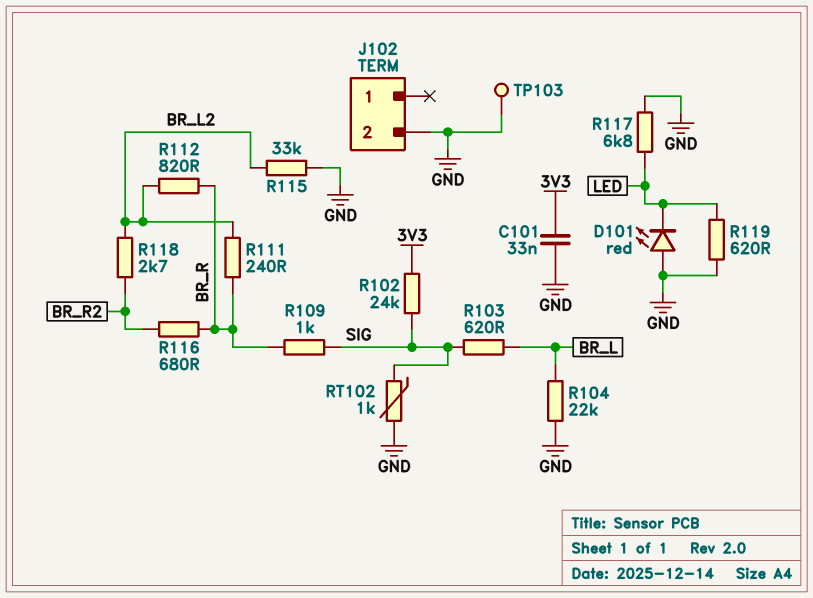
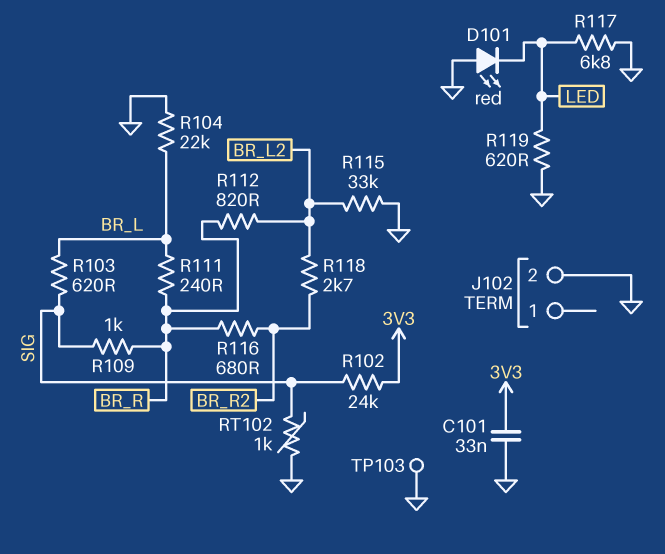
R111: 240 (BR_L2, BR_R) -> 240 (BR_L, BR_R)

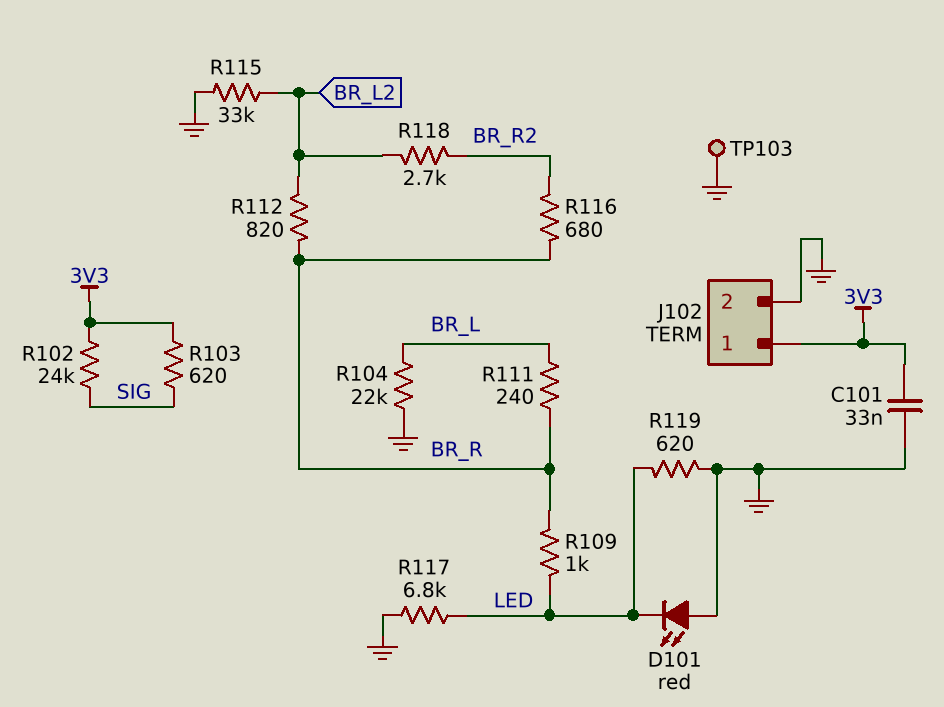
J102 pin 1: none -> 3V3
R103: 620 (BR_L, SIG) -> 620 (3V3, SIG)
R109: 1k (BR_R, SIG) -> 1k (BR_R, LED)
RT102: 1k (GND, SIG) -> none

